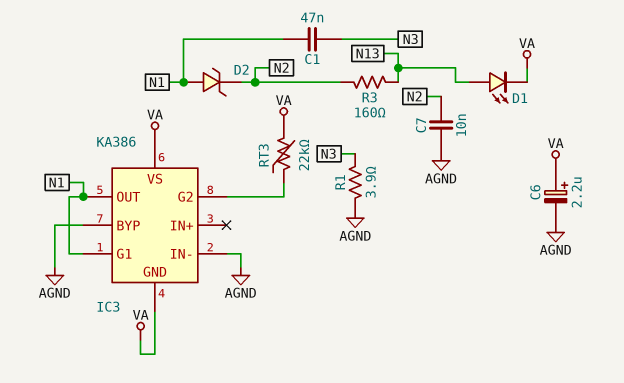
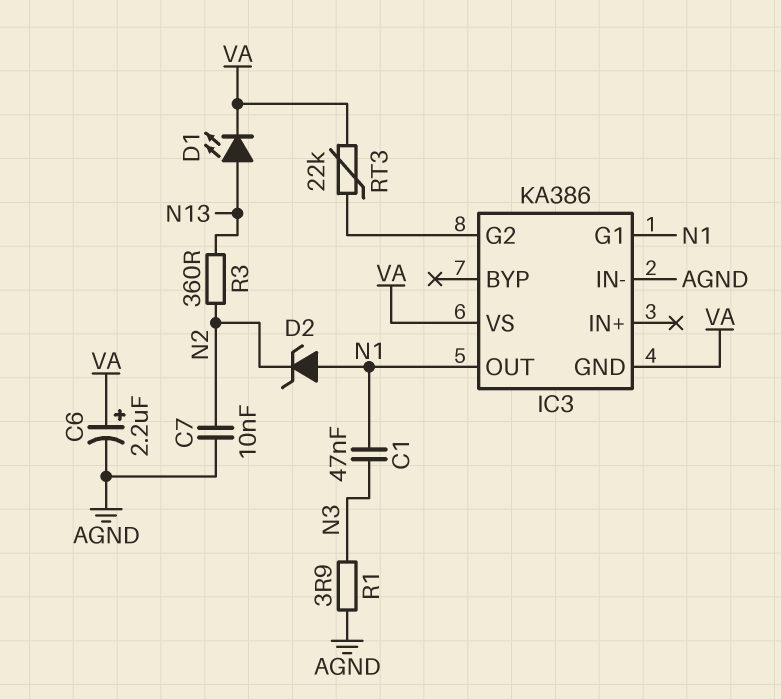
IC3 pin BYP: AGND -> none
R3: 160 (N2, N13) -> 360 (N2, N13)

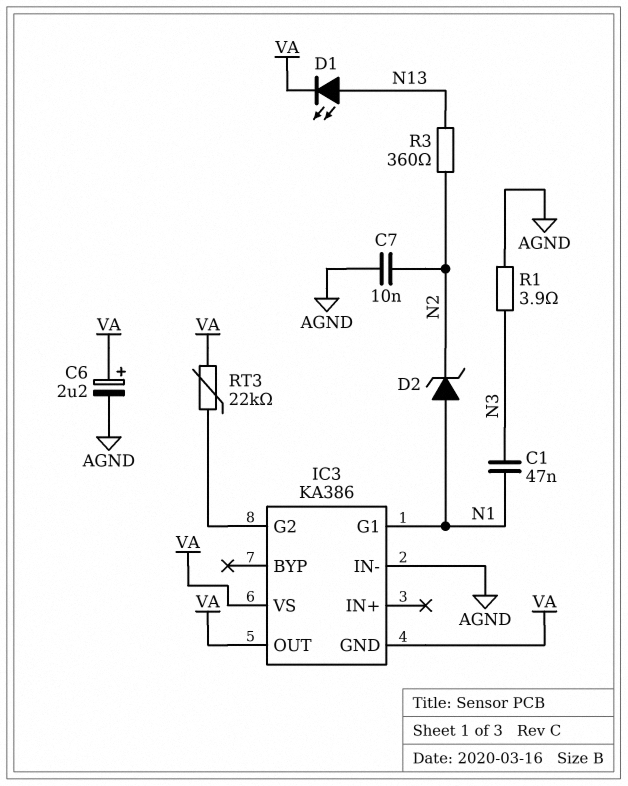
IC3 pin OUT: N1 -> VA

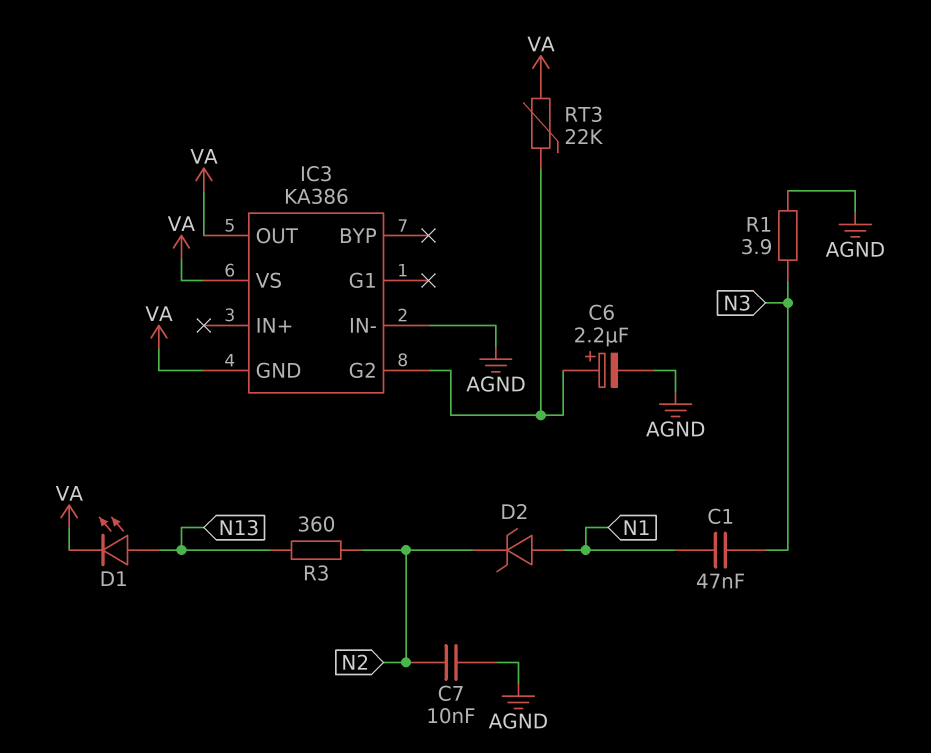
C6: 2.2uF (plus VA, minus AGND) -> 2.2uF (plus IC3/G2, minus AGND)
IC3 pin G1: N1 -> none

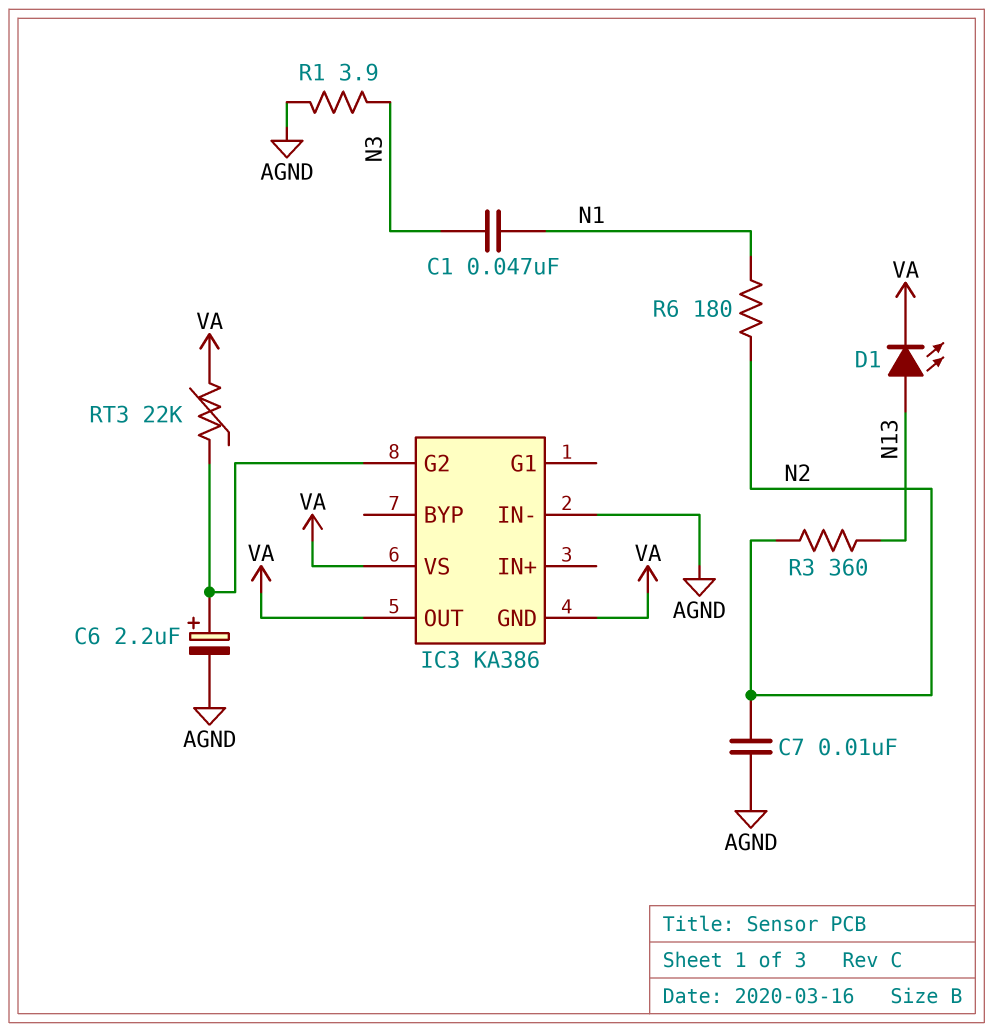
D2: zener (A N1, K N2) -> none
R6: none -> 180 (N1, N2)

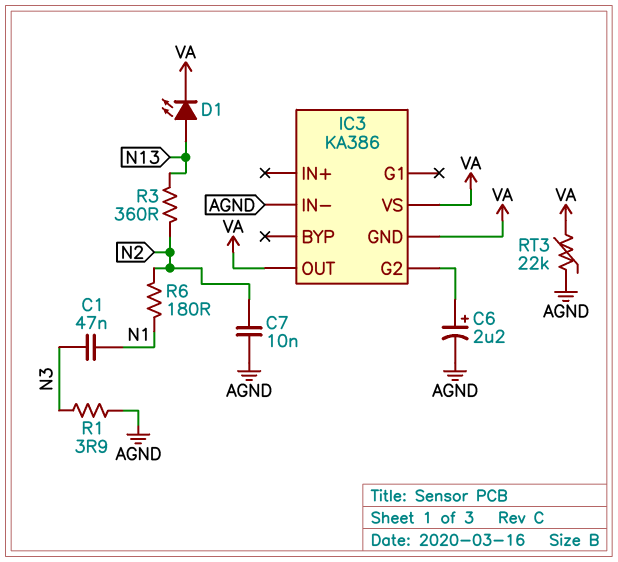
RT3: 22k (IC3/G2, VA) -> 22k (AGND, VA)

